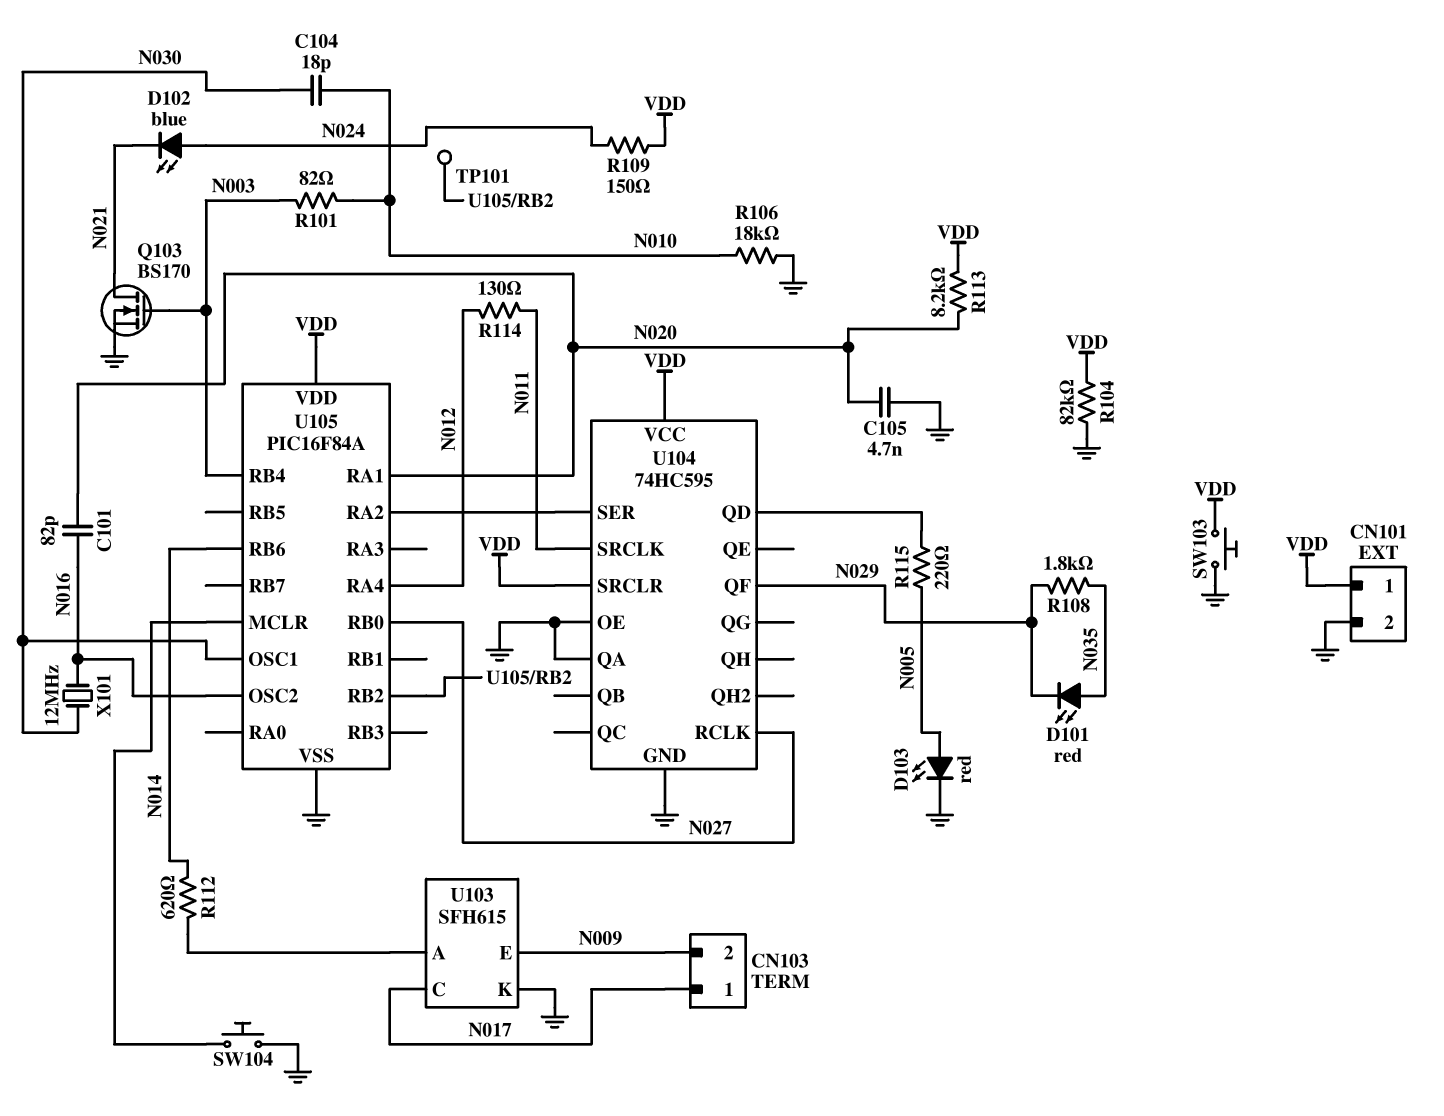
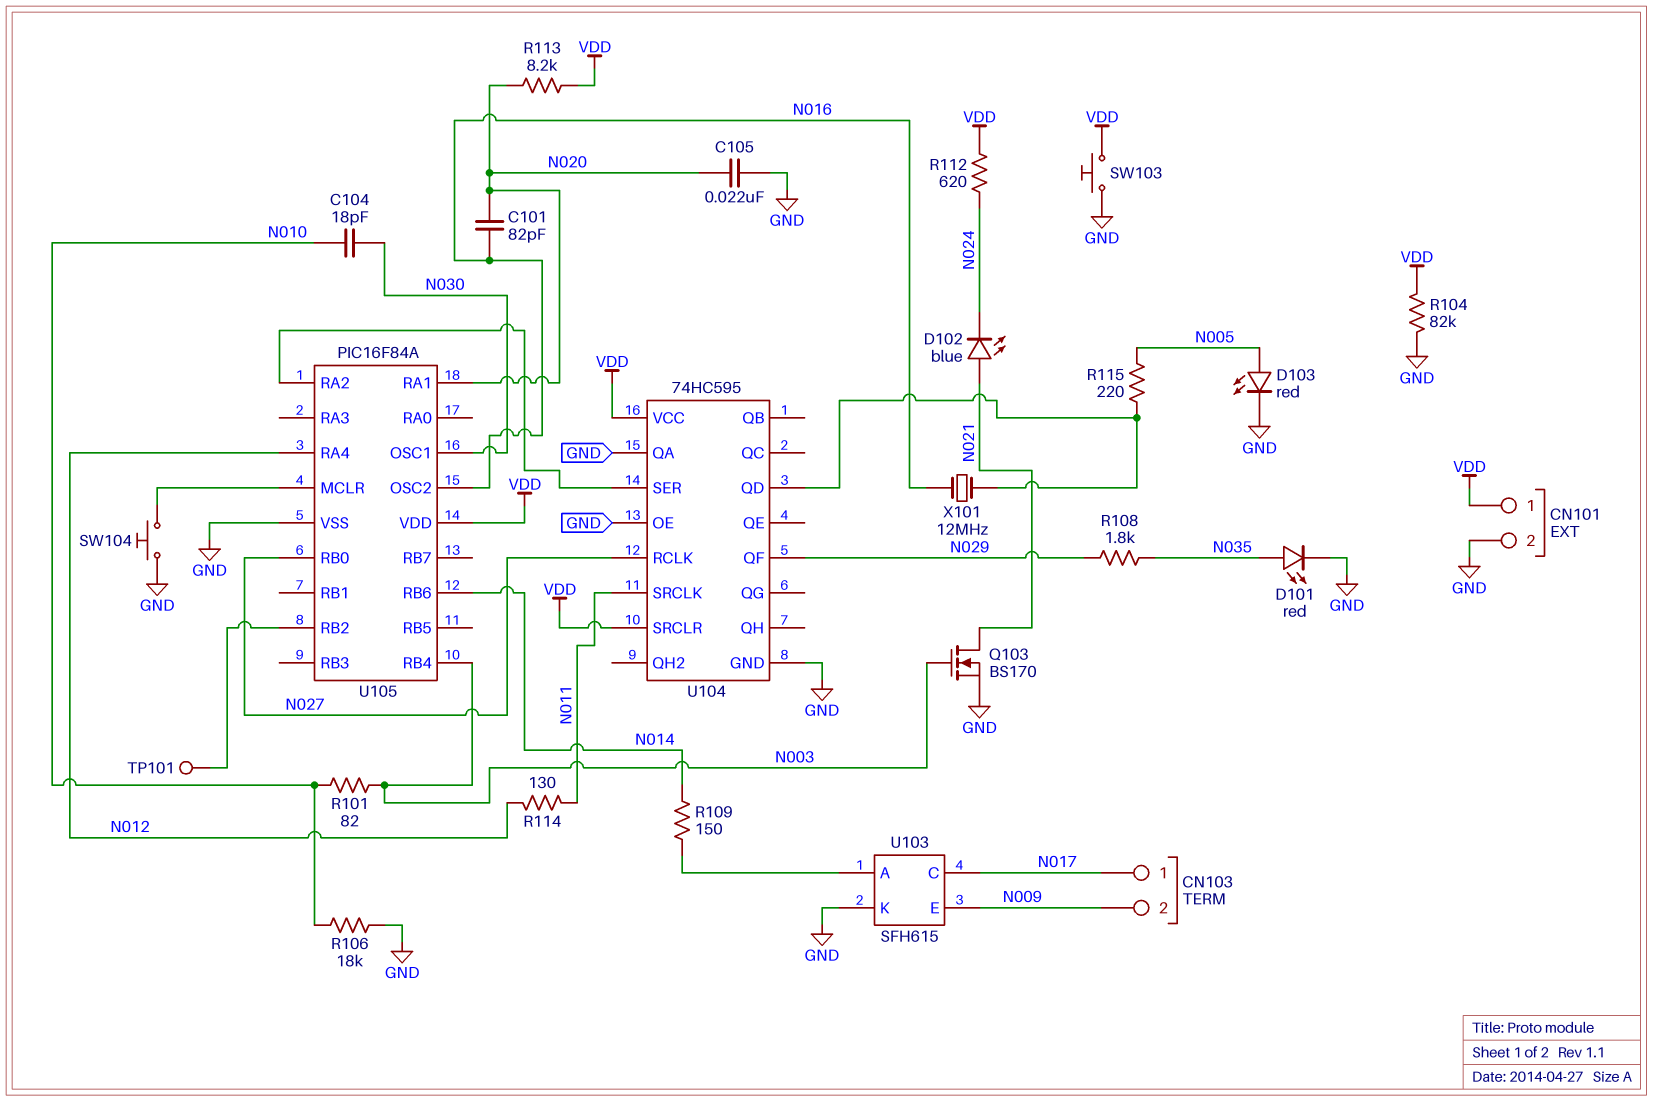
C105: 4.7nF (GND, N020) -> 22nF (GND, N020)
D101: LED red (A N035, K N029) -> LED red (A N035, K GND)
D102: LED blue (A N024, K N021) -> LED blue (A N021, K N024)
R109: 150 (N024, VDD) -> 150 (N014, U103/A)
R112: 620 (N014, U103/A) -> 620 (N024, VDD)
X101: 12MHz (N016, N030) -> 12MHz (N016, U104/QD)

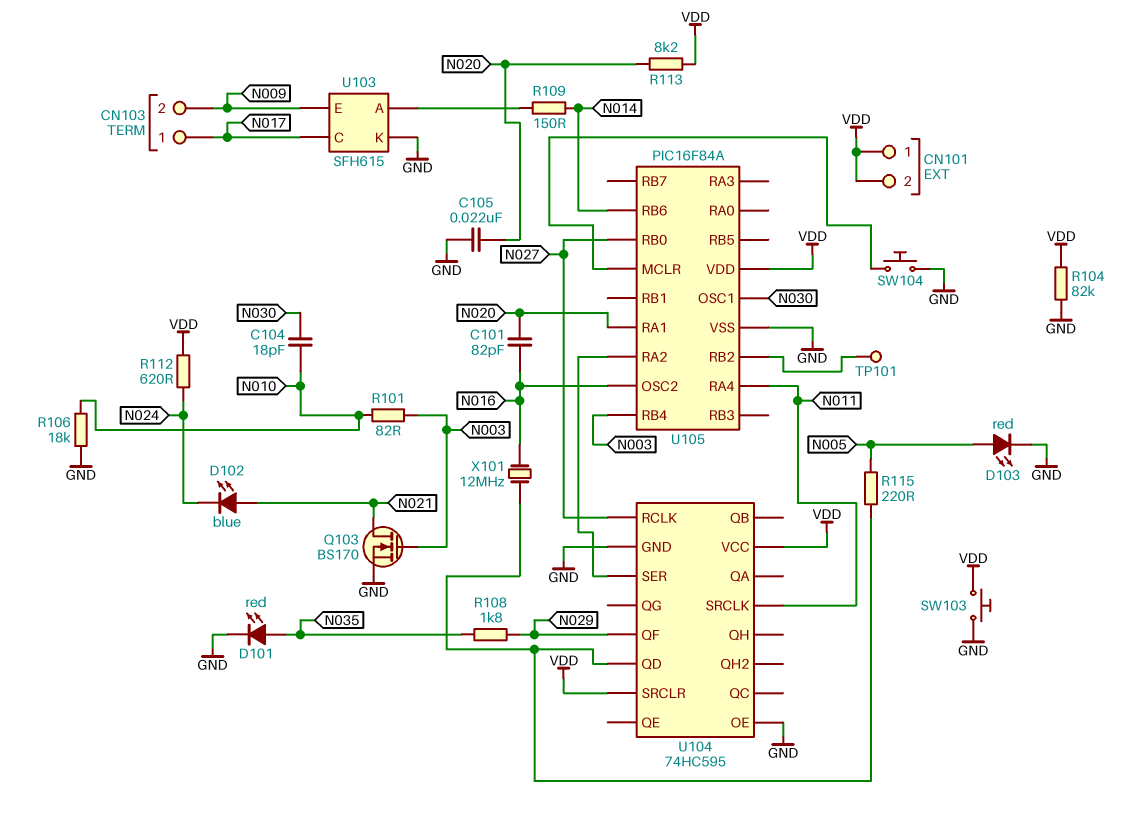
CN101 pin 2: GND -> VDD
R114: 130 (N011, N012) -> none
U104 pin QA: GND -> none
U105 pin RA4: N012 -> N011

